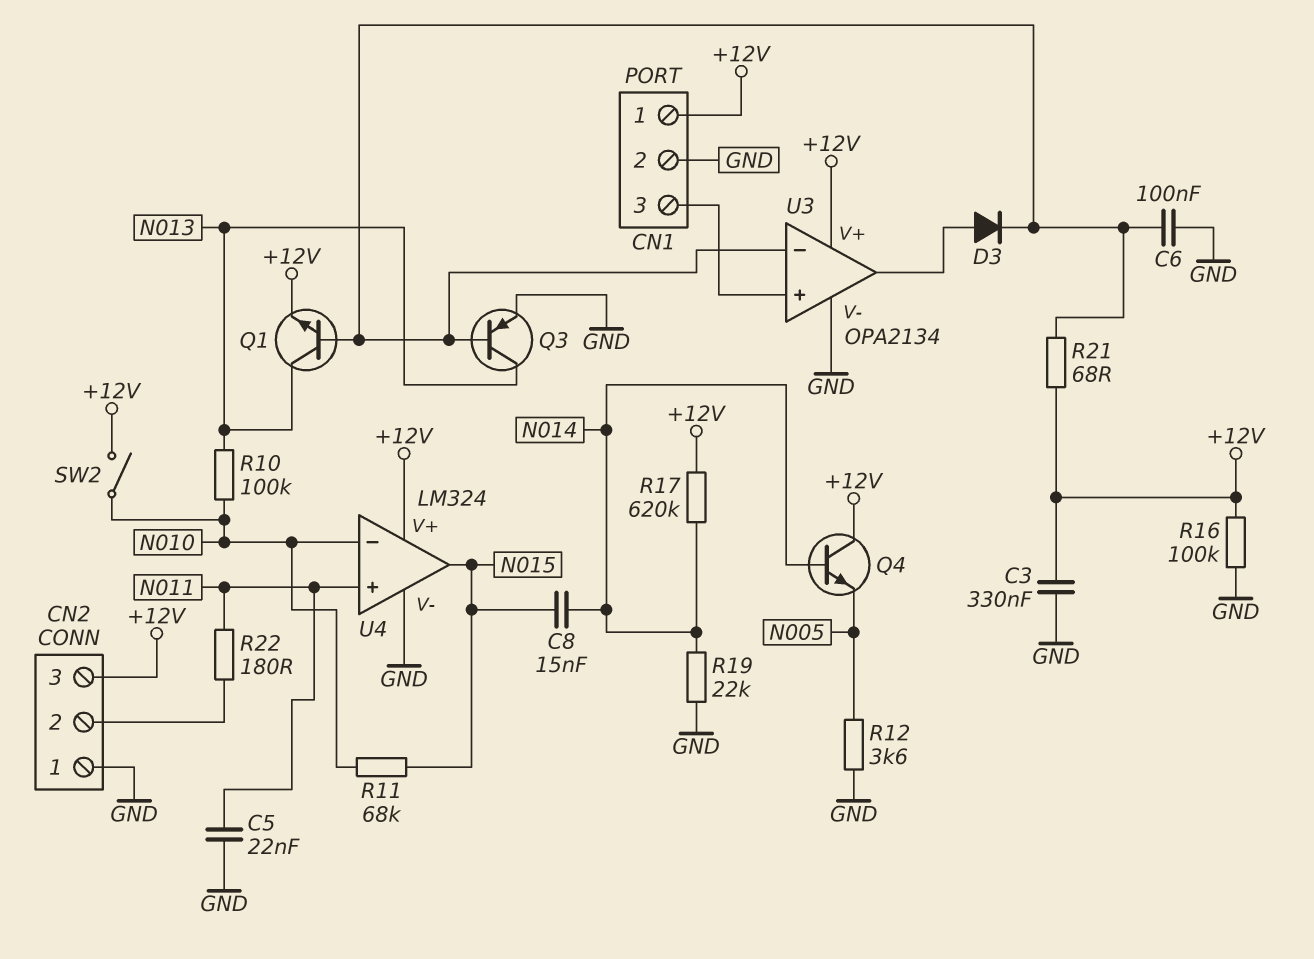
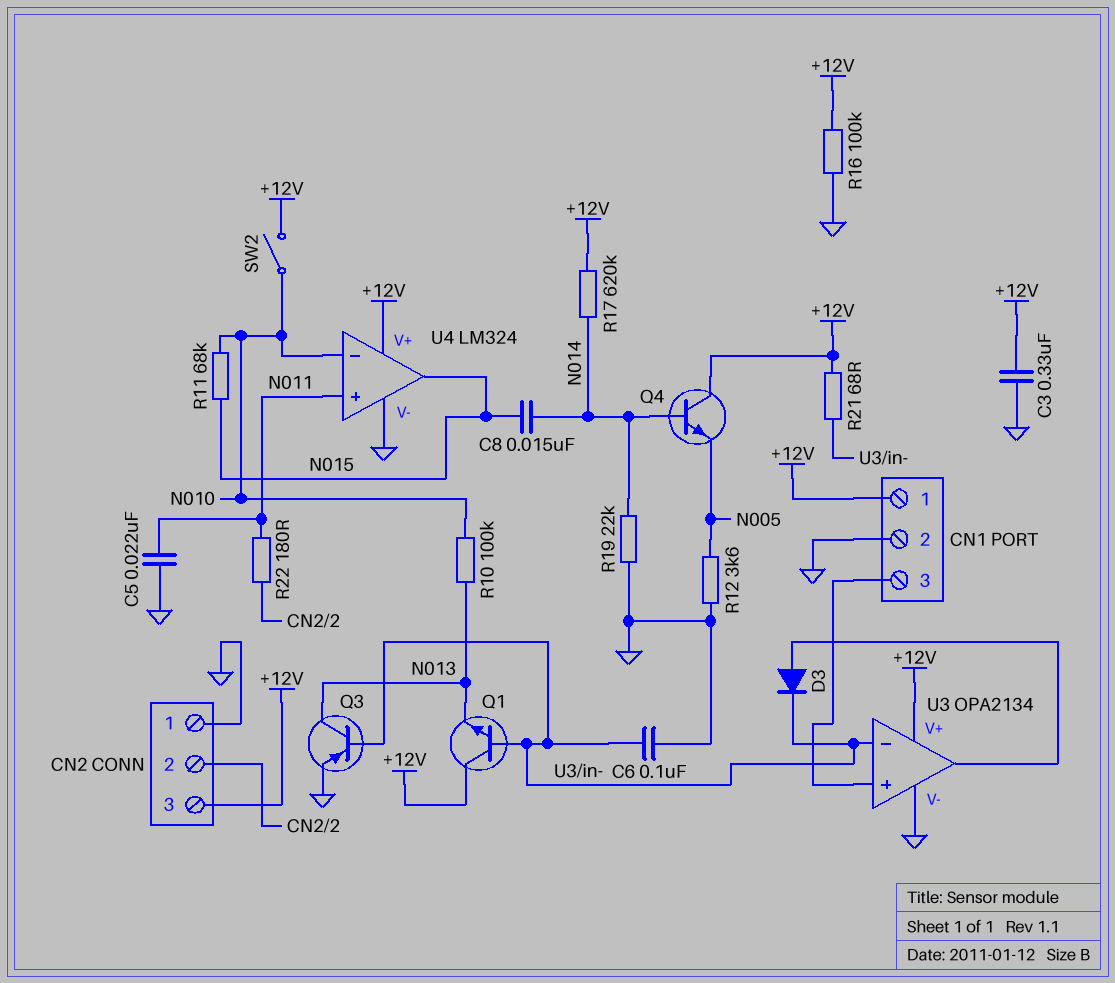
Q1: NPN (B U3/in-, C N013, E +12V) -> NPN (B U3/in-, C +12V, E N013)

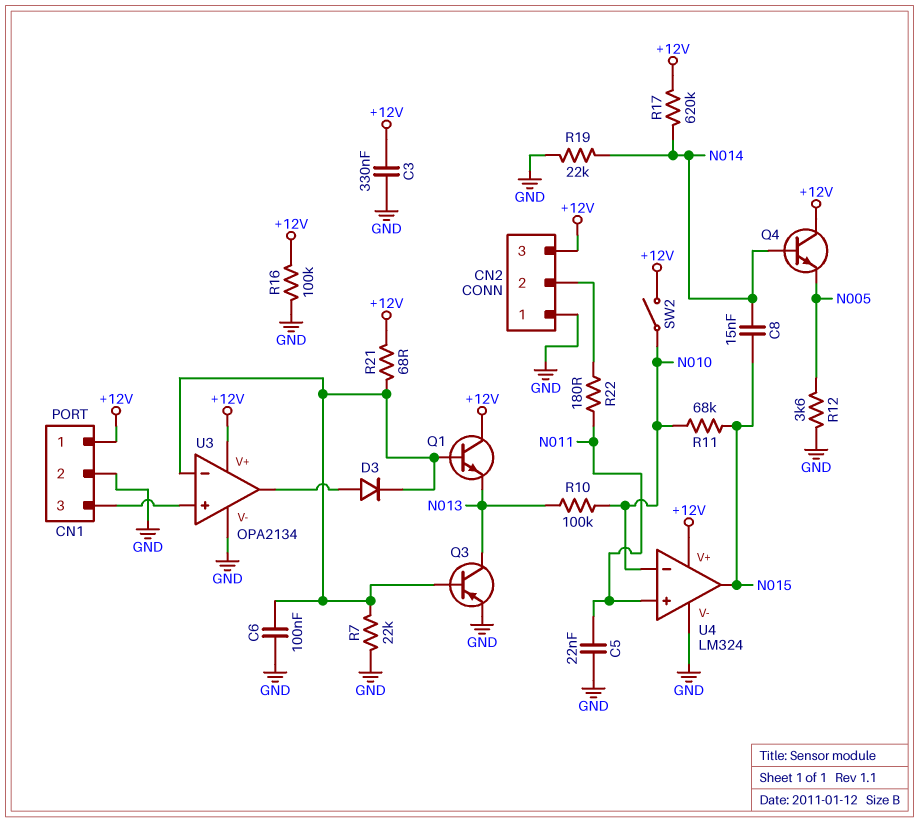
R7: none -> 22k (GND, U3/in-)

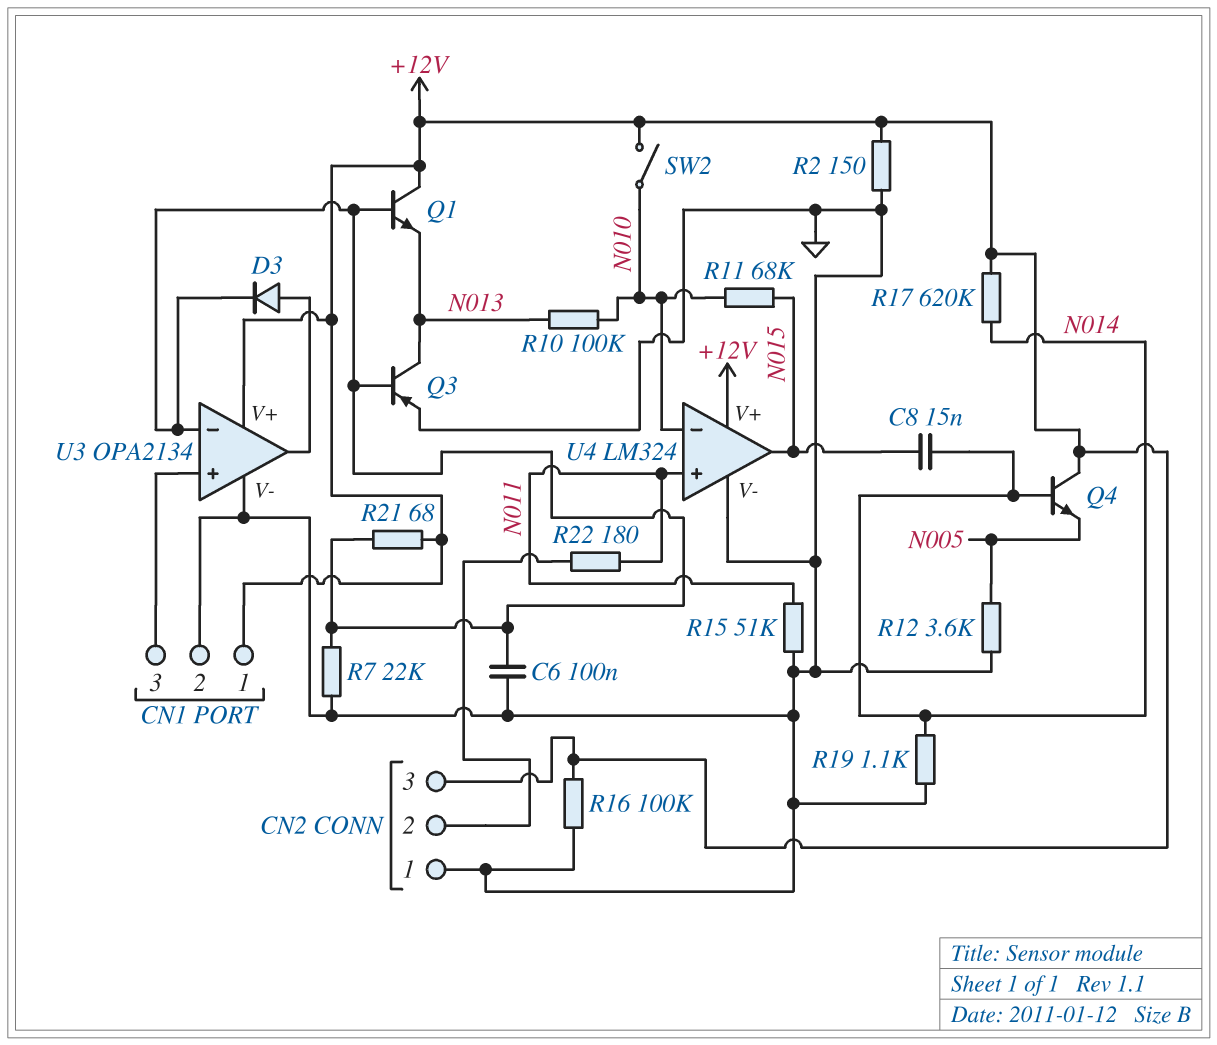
C3: 330nF (+12V, GND) -> none
C5: 22nF (GND, N011) -> none
R2: none -> 150 (+12V, GND)
R15: none -> 51k (GND, N011)
R19: 22k (GND, N014) -> 1.1k (GND, N014)

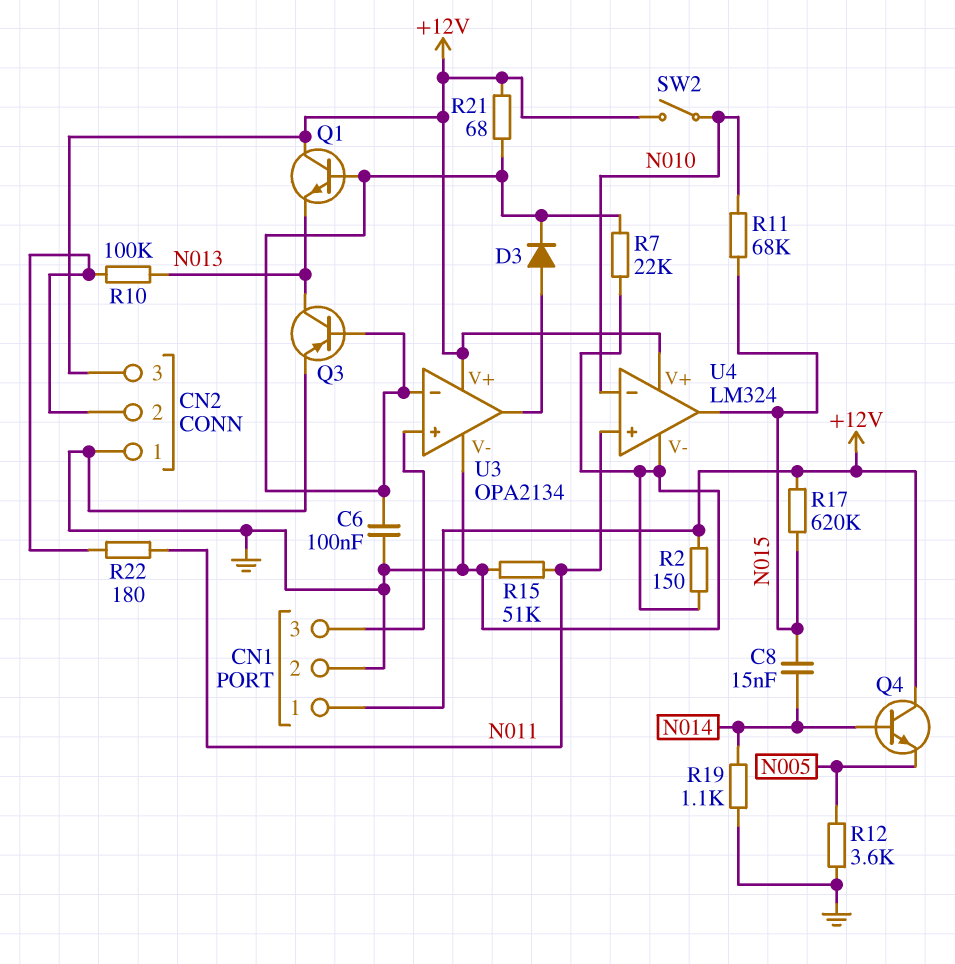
R10: 100k (N010, N013) -> 100k (CN2/2, N013)
R16: 100k (+12V, GND) -> none
R17: 620k (+12V, N014) -> 620k (+12V, N015)

